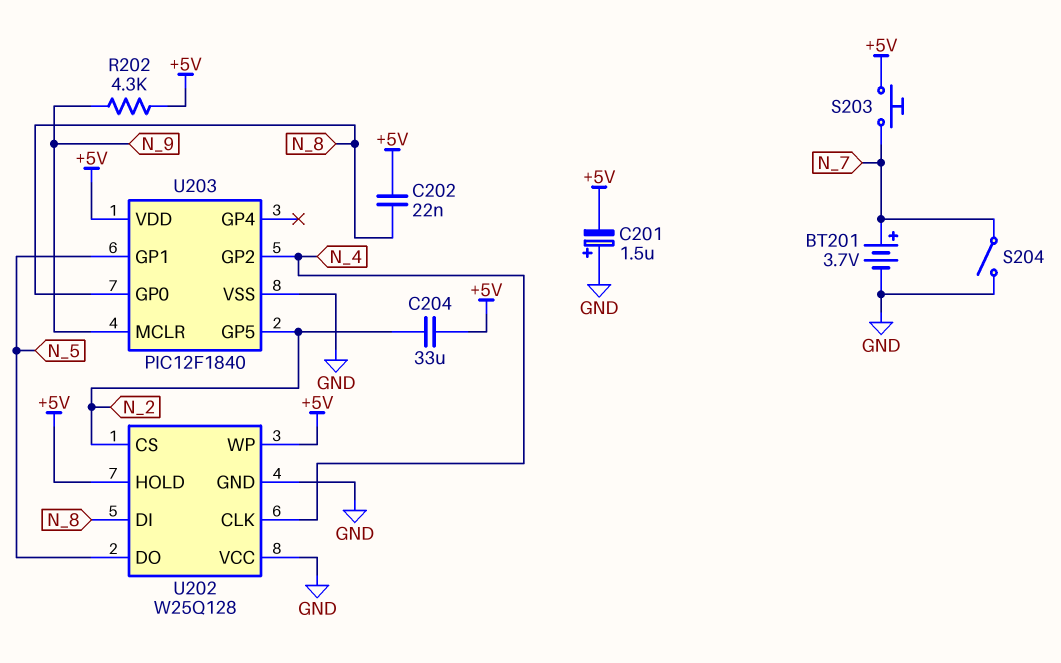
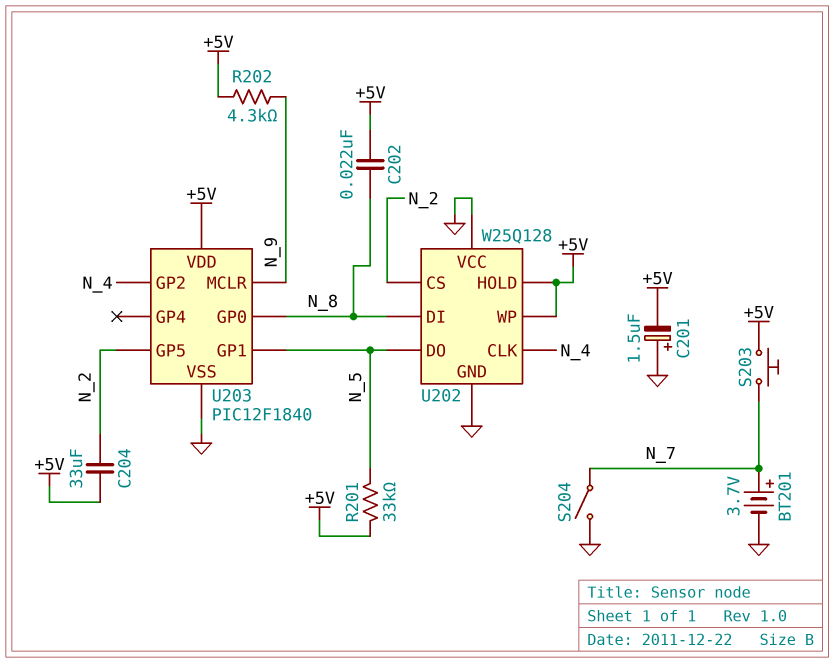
R201: none -> 33k (+5V, N_5)

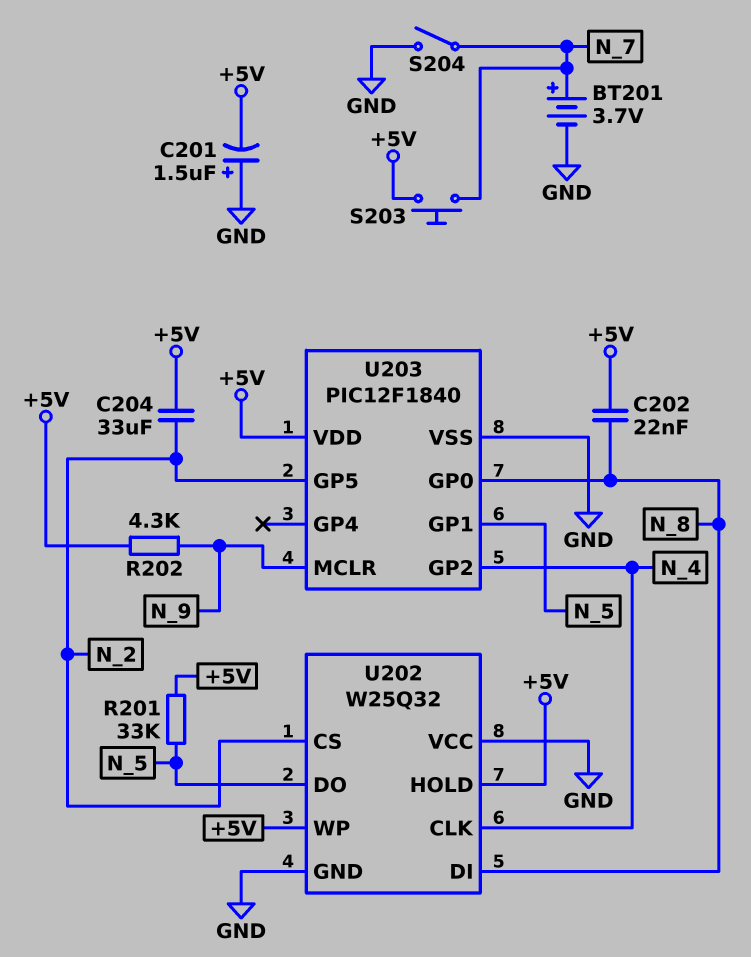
U202: W25Q128 -> W25Q32

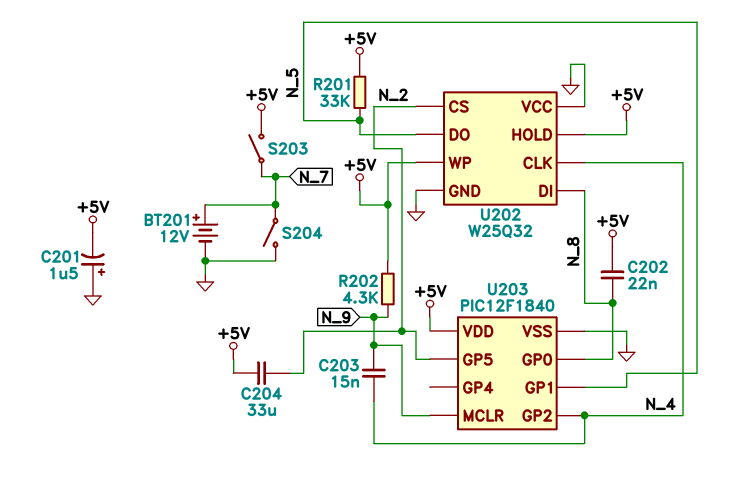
BT201: 3.7V (plus N_7, minus GND) -> 12V (plus N_7, minus GND)
C203: none -> 15nF (N_4, N_9)
S203: button (+5V, N_7) -> switch (+5V, N_7)

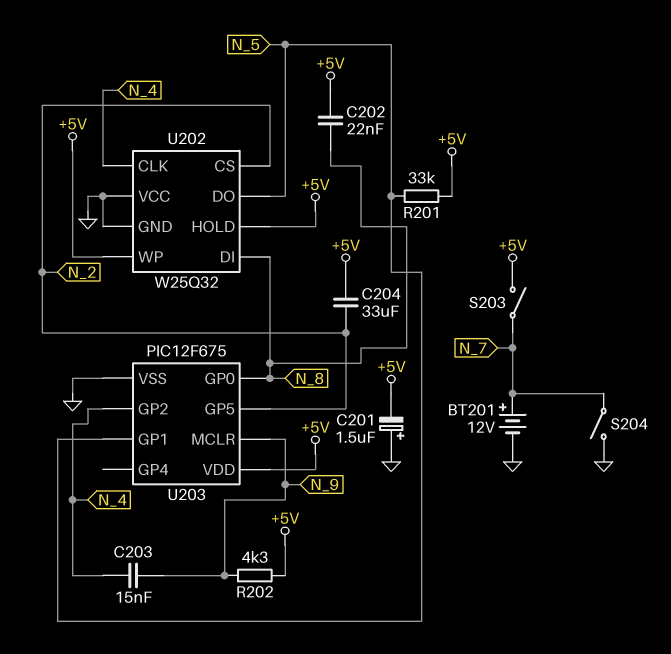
U203: PIC12F1840 -> PIC12F675

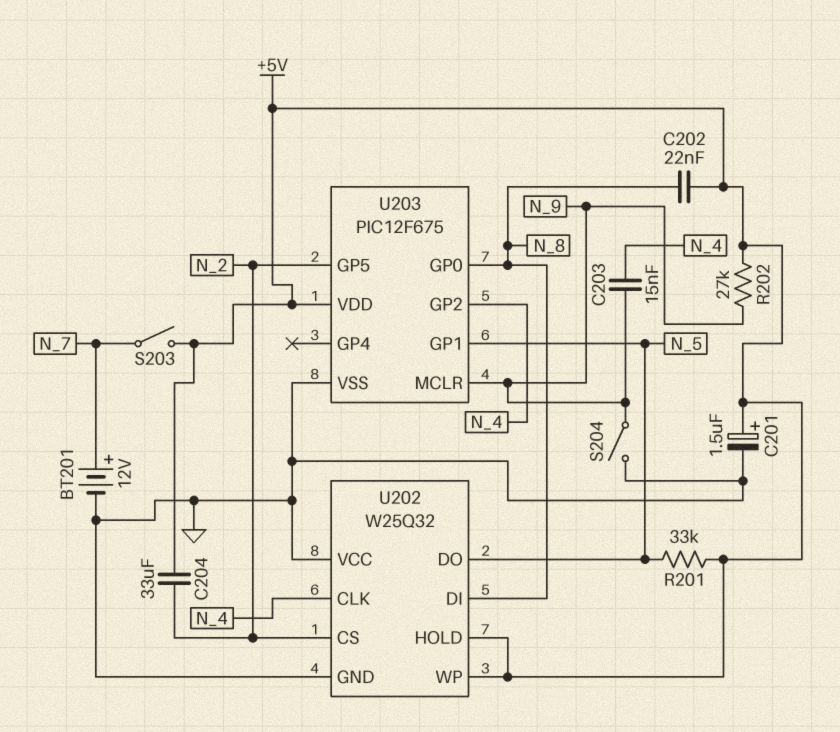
C201: 1.5uF (plus GND, minus +5V) -> 1.5uF (plus +5V, minus GND)
R202: 4.3k (+5V, N_9) -> 27k (+5V, N_9)
S204: switch (GND, N_7) -> switch (GND, N_9)

